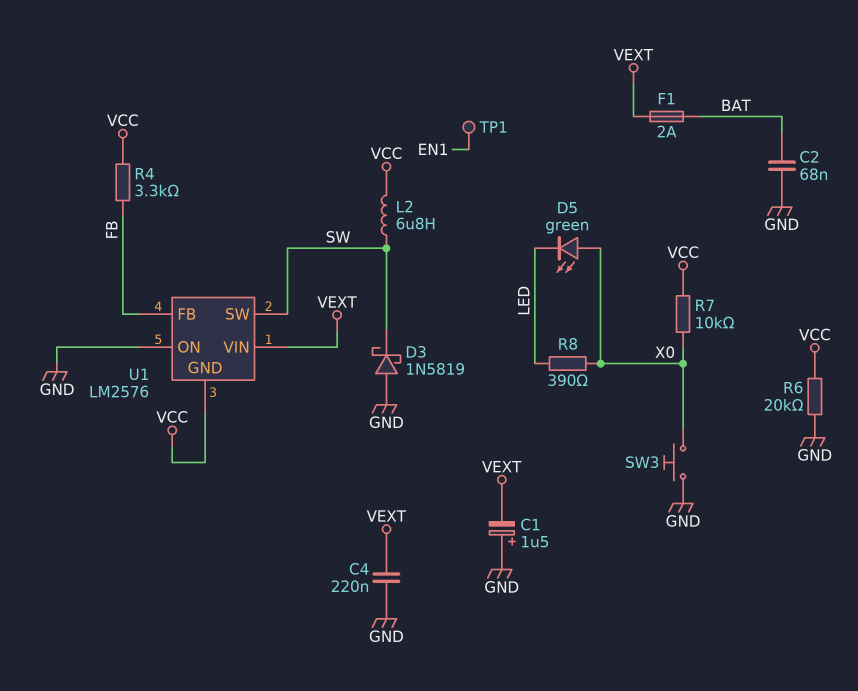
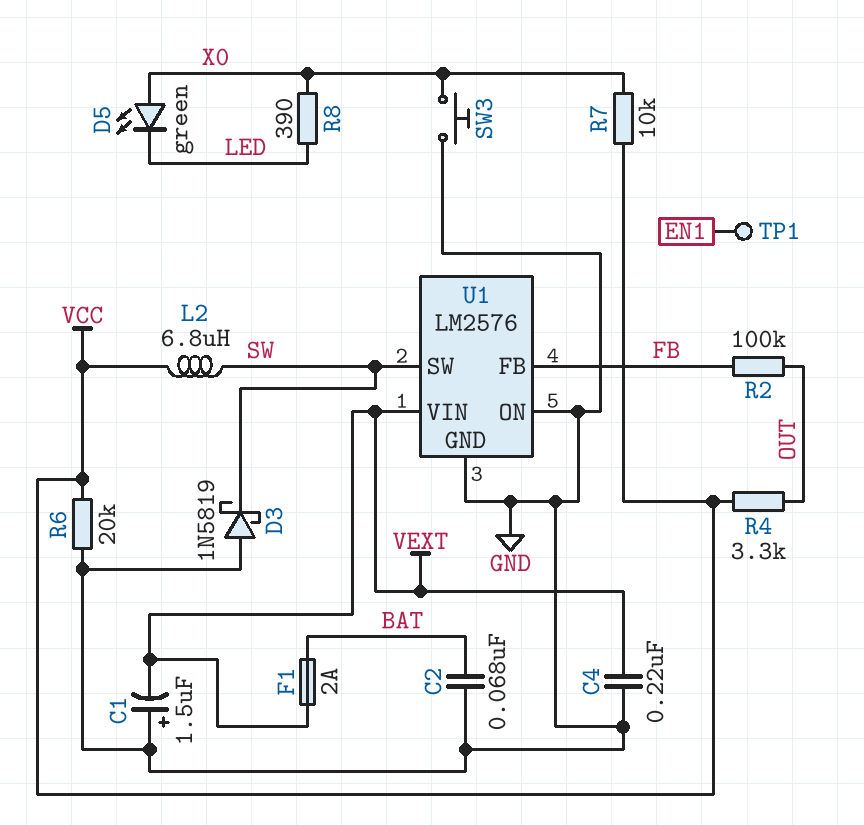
R2: none -> 100k (FB, OUT)
R4: 3.3k (FB, VCC) -> 3.3k (OUT, VCC)
U1 pin GND: VCC -> GND

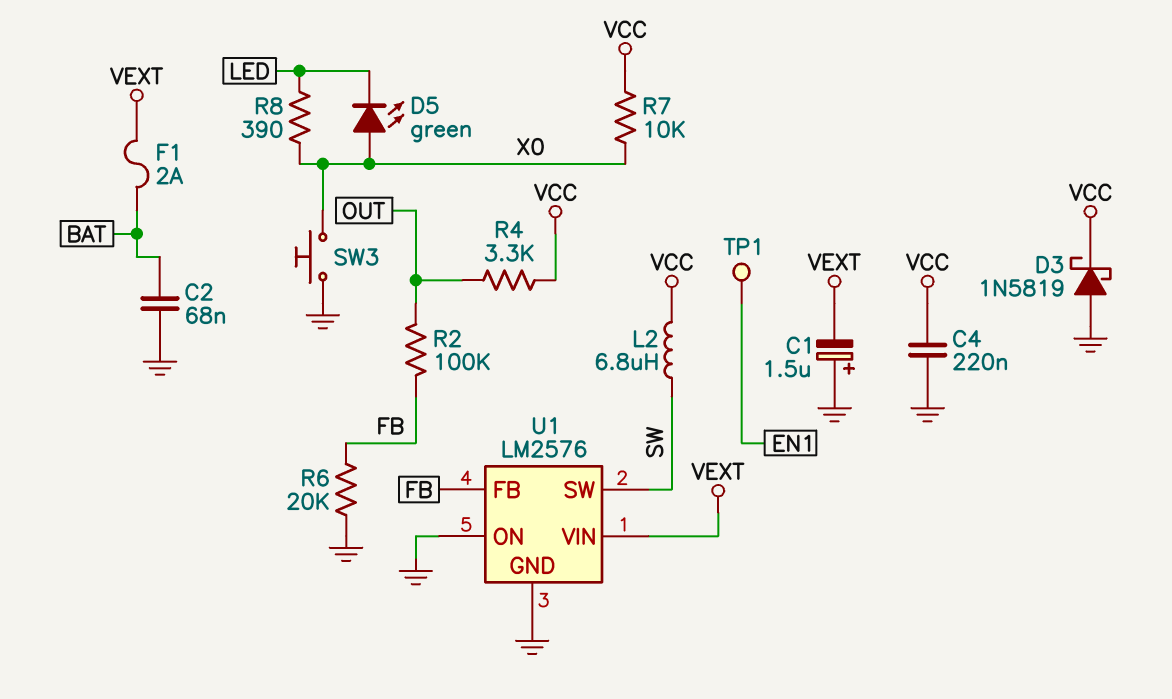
C4: 220nF (GND, VEXT) -> 220nF (GND, VCC)
D3: schottky 1N5819 (A GND, K SW) -> schottky 1N5819 (A GND, K VCC)
R6: 20k (GND, VCC) -> 20k (FB, GND)

